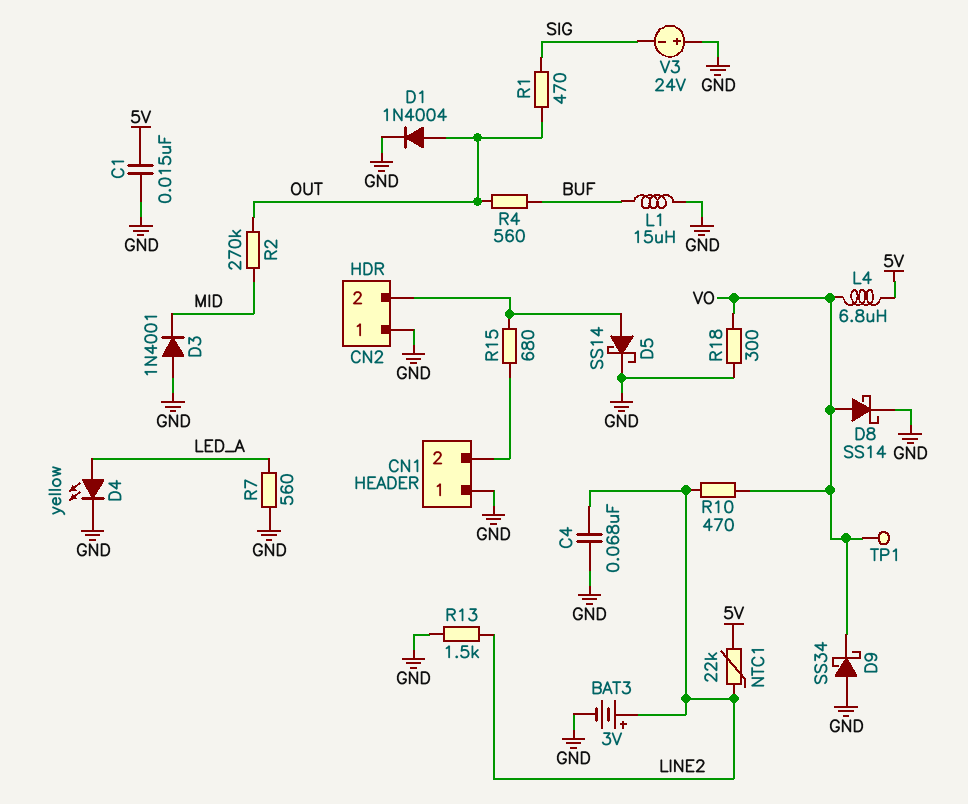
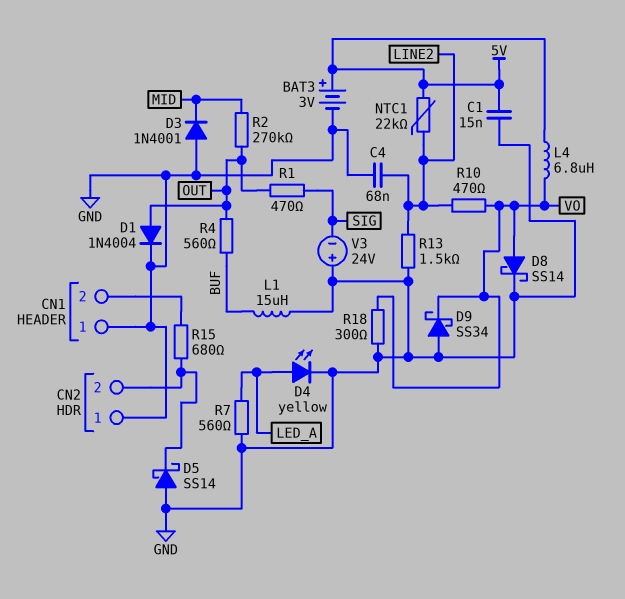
BAT3: 3V (plus LINE2, minus GND) -> 3V (plus 5V, minus GND)
D5: schottky SS14 (A CN2/2, K GND) -> schottky SS14 (A GND, K CN2/2)
TP1: test point (VO) -> none

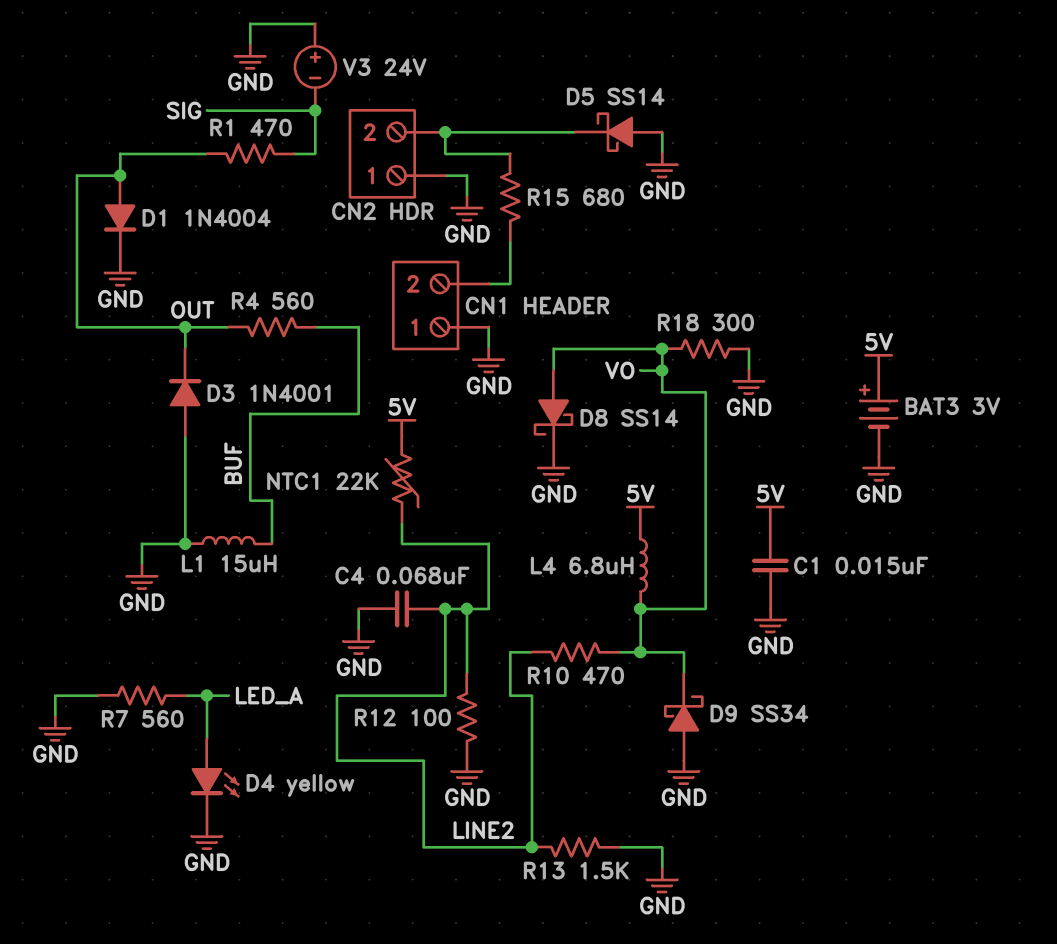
D3: diode 1N4001 (A GND, K MID) -> diode 1N4001 (A GND, K OUT)
R2: 270k (MID, OUT) -> none
R12: none -> 100 (GND, LINE2)

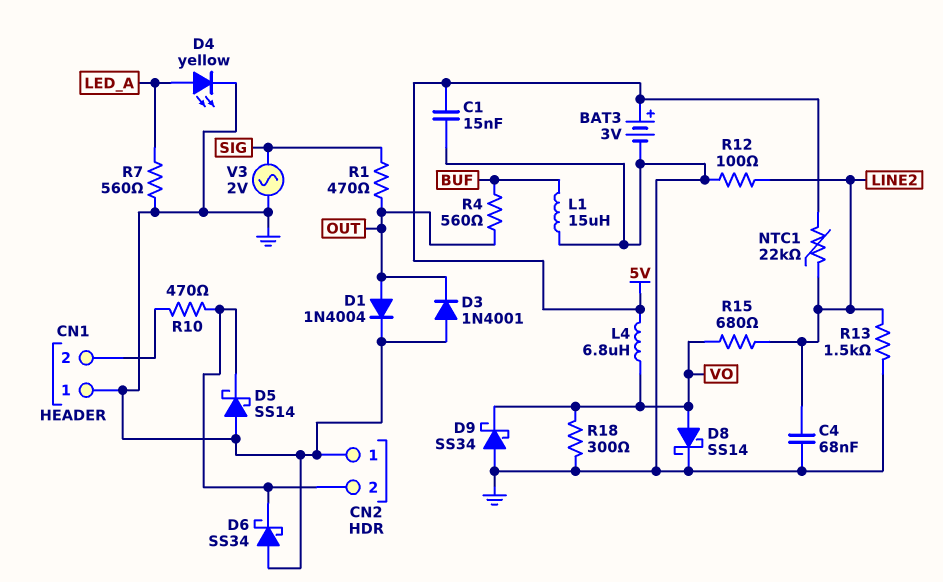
D6: none -> schottky SS34 (A GND, K CN2/2)
R10: 470 (LINE2, VO) -> 470 (CN1/2, CN2/2)
R15: 680 (CN1/2, CN2/2) -> 680 (LINE2, VO)
V3: 24V (plus GND, minus SIG) -> AC 2V (GND, SIG)

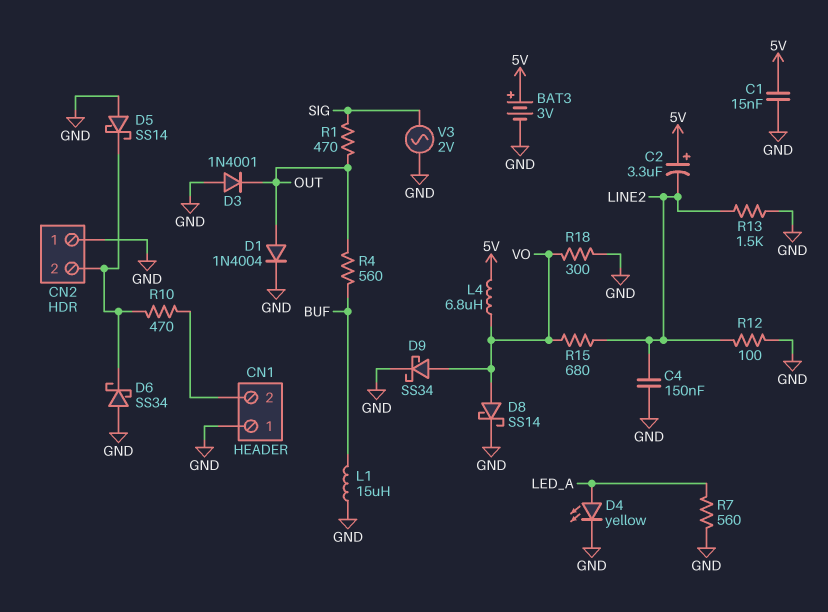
C2: none -> 3.3uF (plus 5V, minus LINE2)
C4: 68nF (GND, LINE2) -> 150nF (GND, LINE2)
D9: schottky SS34 (A GND, K VO) -> schottky SS34 (A VO, K GND)
NTC1: 22k (5V, LINE2) -> none

